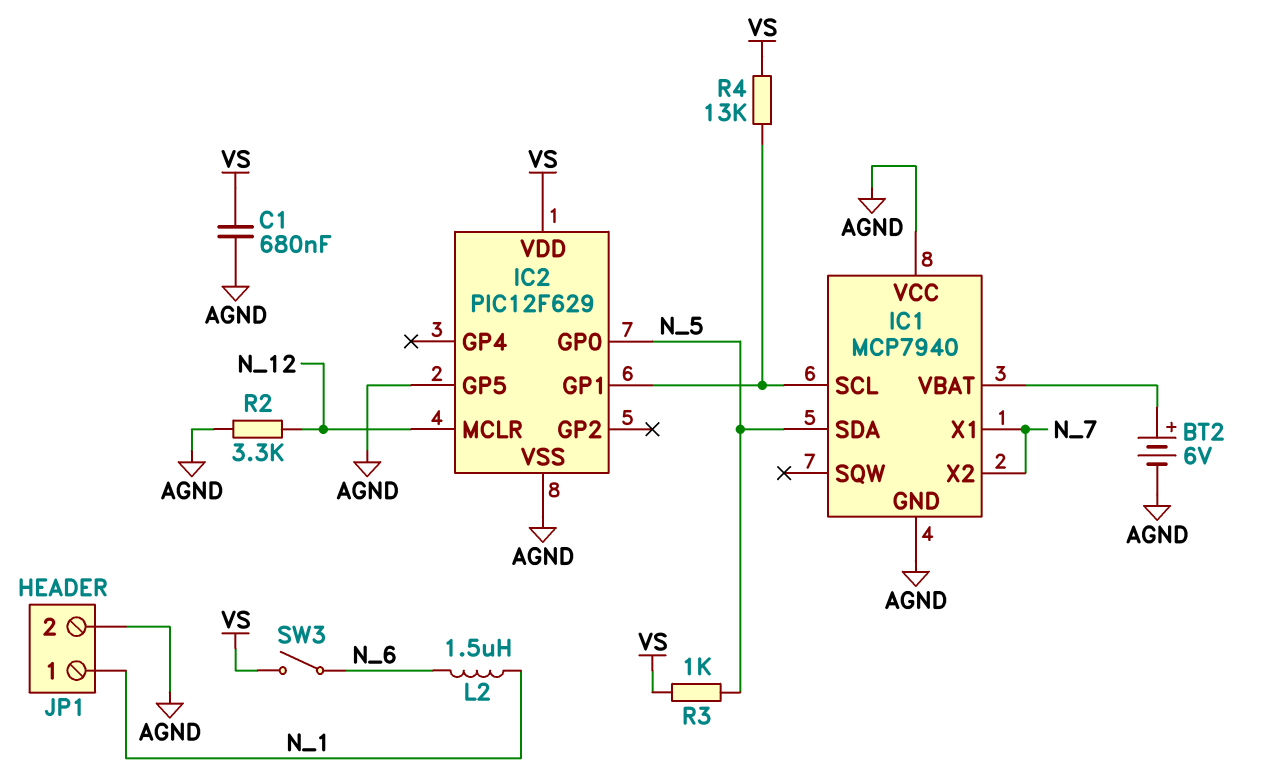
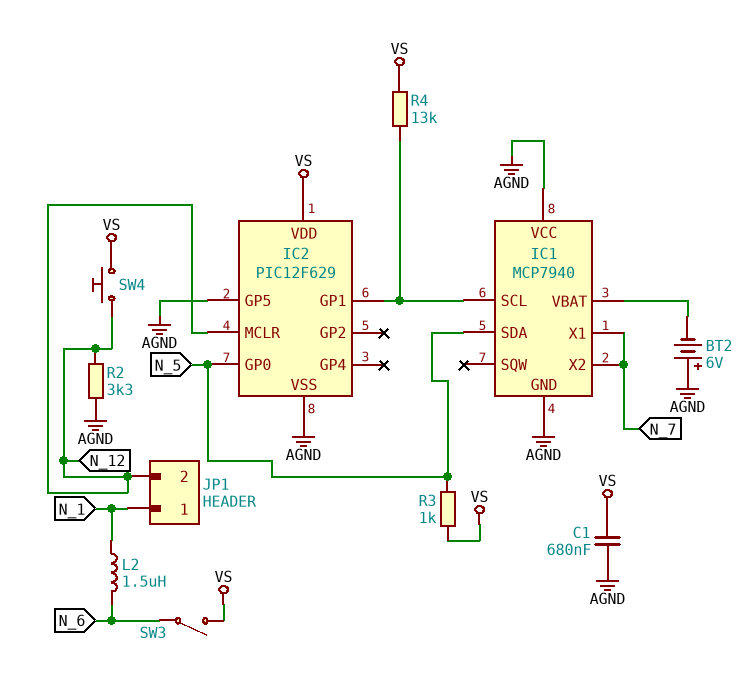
BT2: 6V (plus IC1/VBAT, minus AGND) -> 6V (plus AGND, minus IC1/VBAT)
JP1 pin 2: AGND -> N_12
SW4: none -> button (N_12, VS)

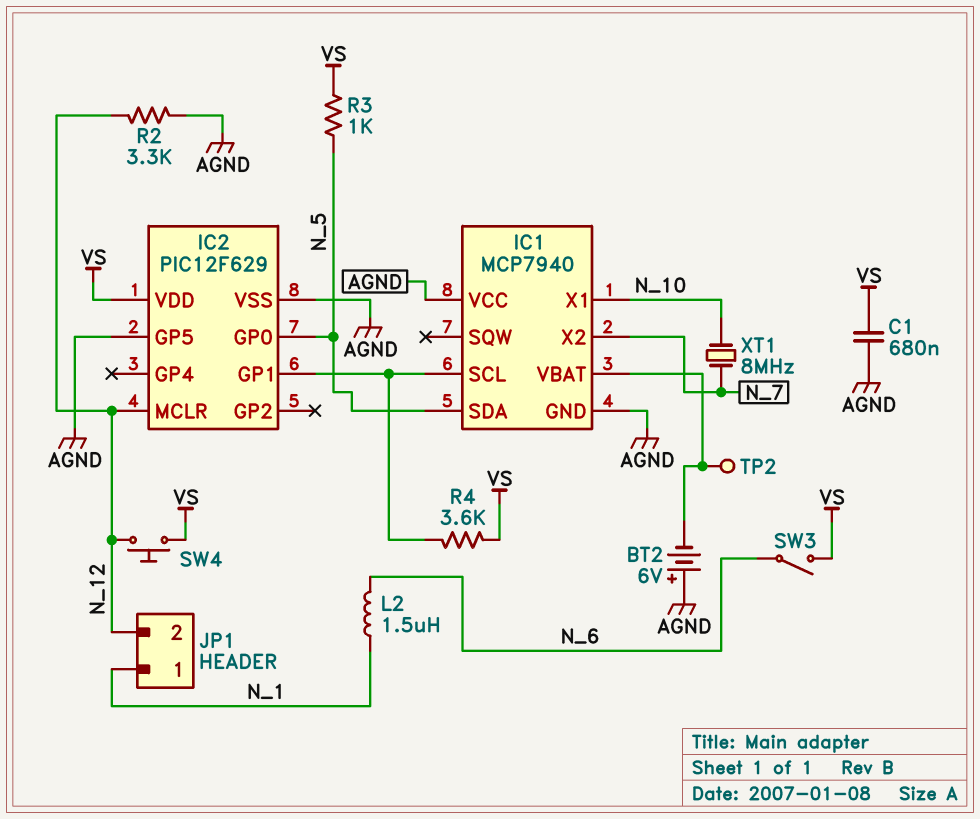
IC1 pin X1: N_7 -> N_10
R4: 13k (IC1/SCL, VS) -> 3.6k (IC1/SCL, VS)
TP2: none -> test point (IC1/VBAT)
XT1: none -> 8MHz (N_7, N_10)

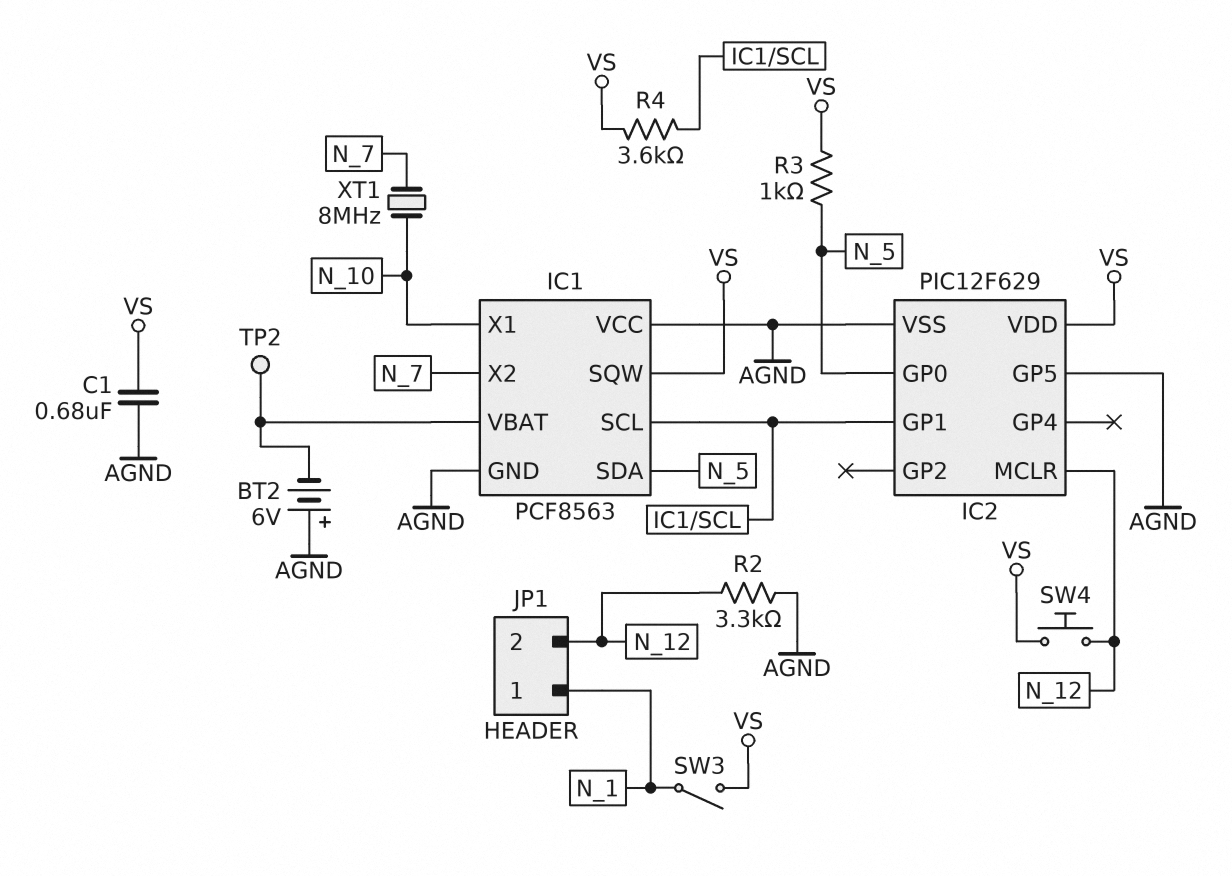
IC1: MCP7940 -> PCF8563
IC1 pin SQW: none -> VS
L2: 1.5uH (N_1, N_6) -> none
SW3: switch (N_6, VS) -> switch (N_1, VS)

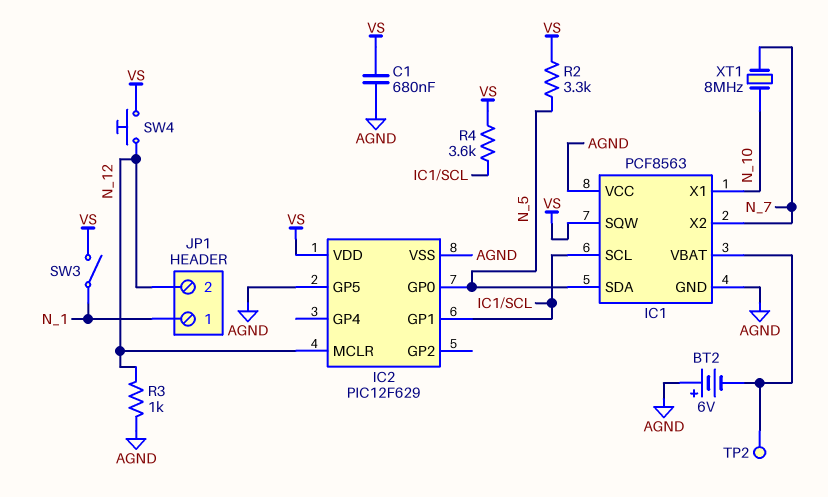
R2: 3.3k (AGND, N_12) -> 3.3k (N_5, VS)
R3: 1k (N_5, VS) -> 1k (AGND, N_12)

